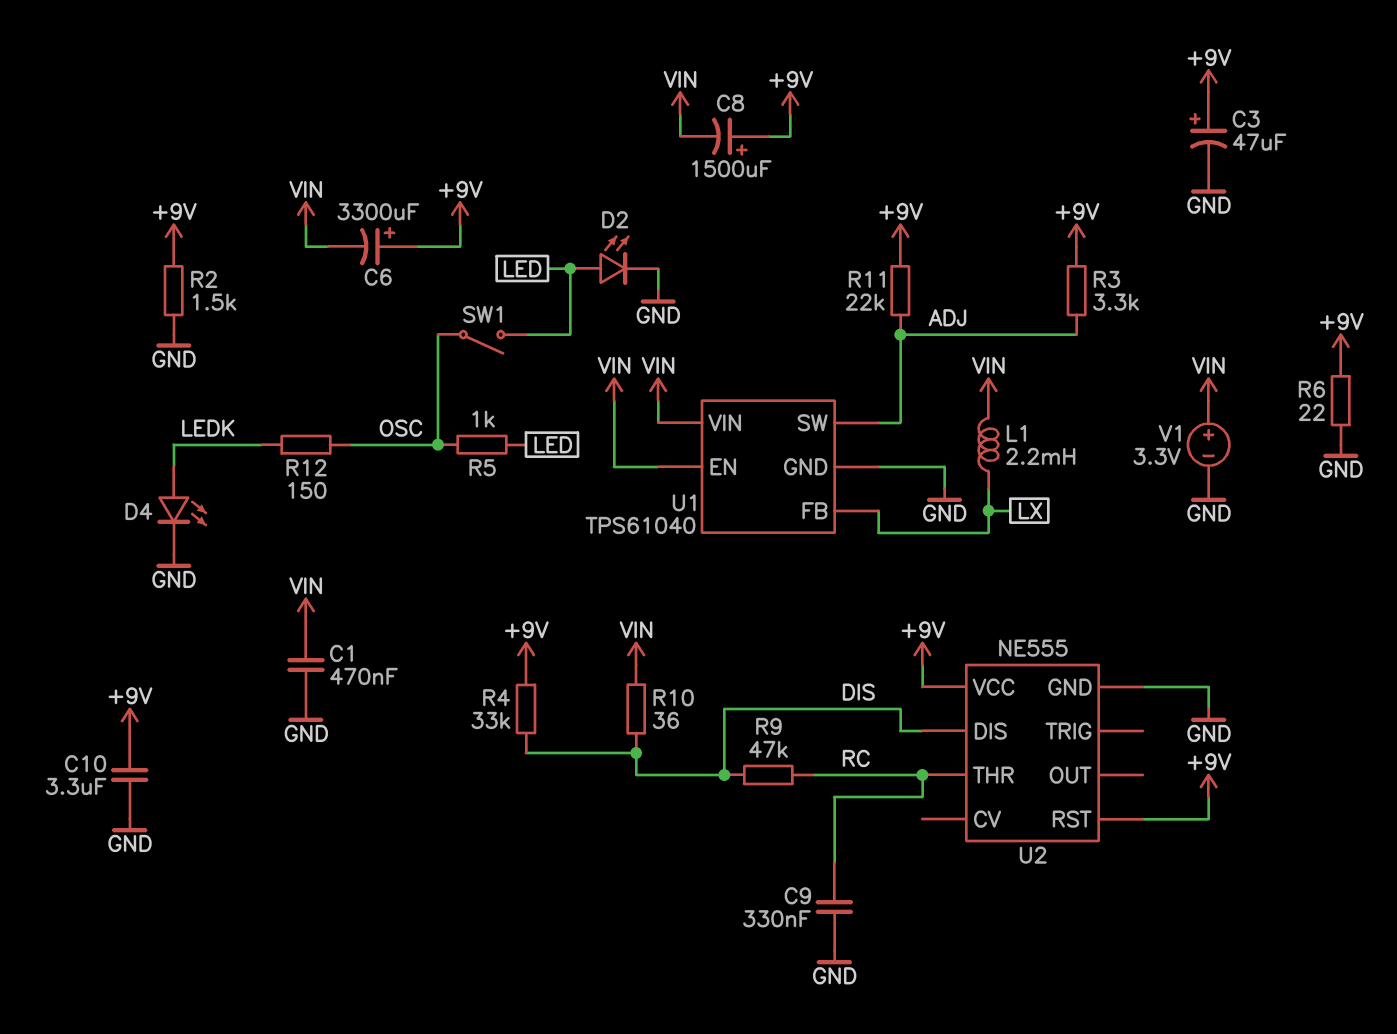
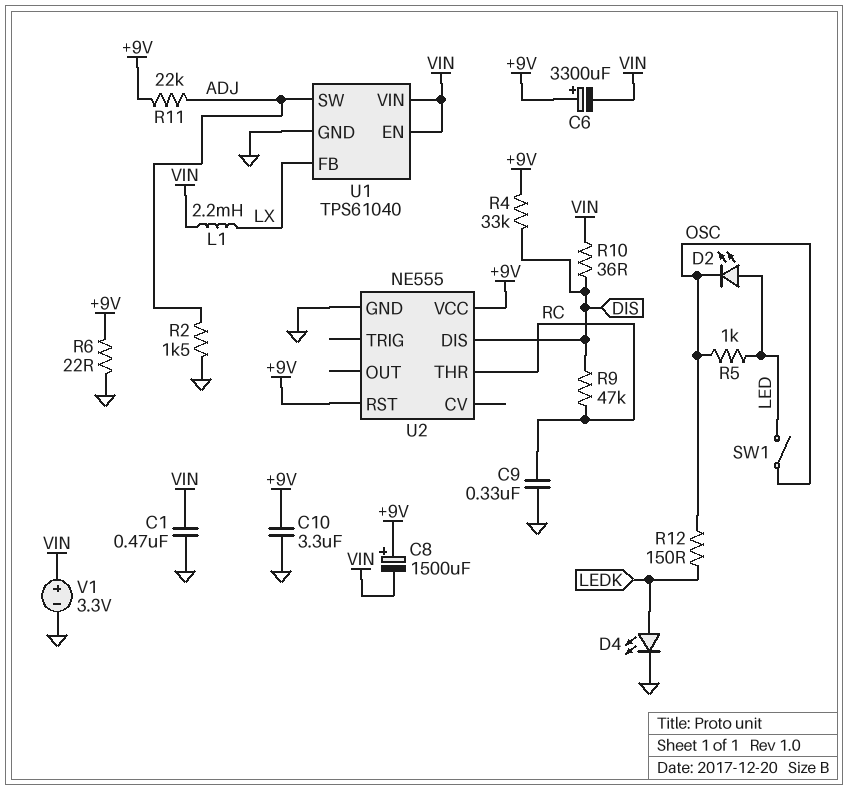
C3: 47uF (plus +9V, minus GND) -> none
D2: LED (A LED, K GND) -> LED (A LED, K OSC)
R2: 1.5k (+9V, GND) -> 1.5k (ADJ, GND)
R3: 3.3k (+9V, ADJ) -> none

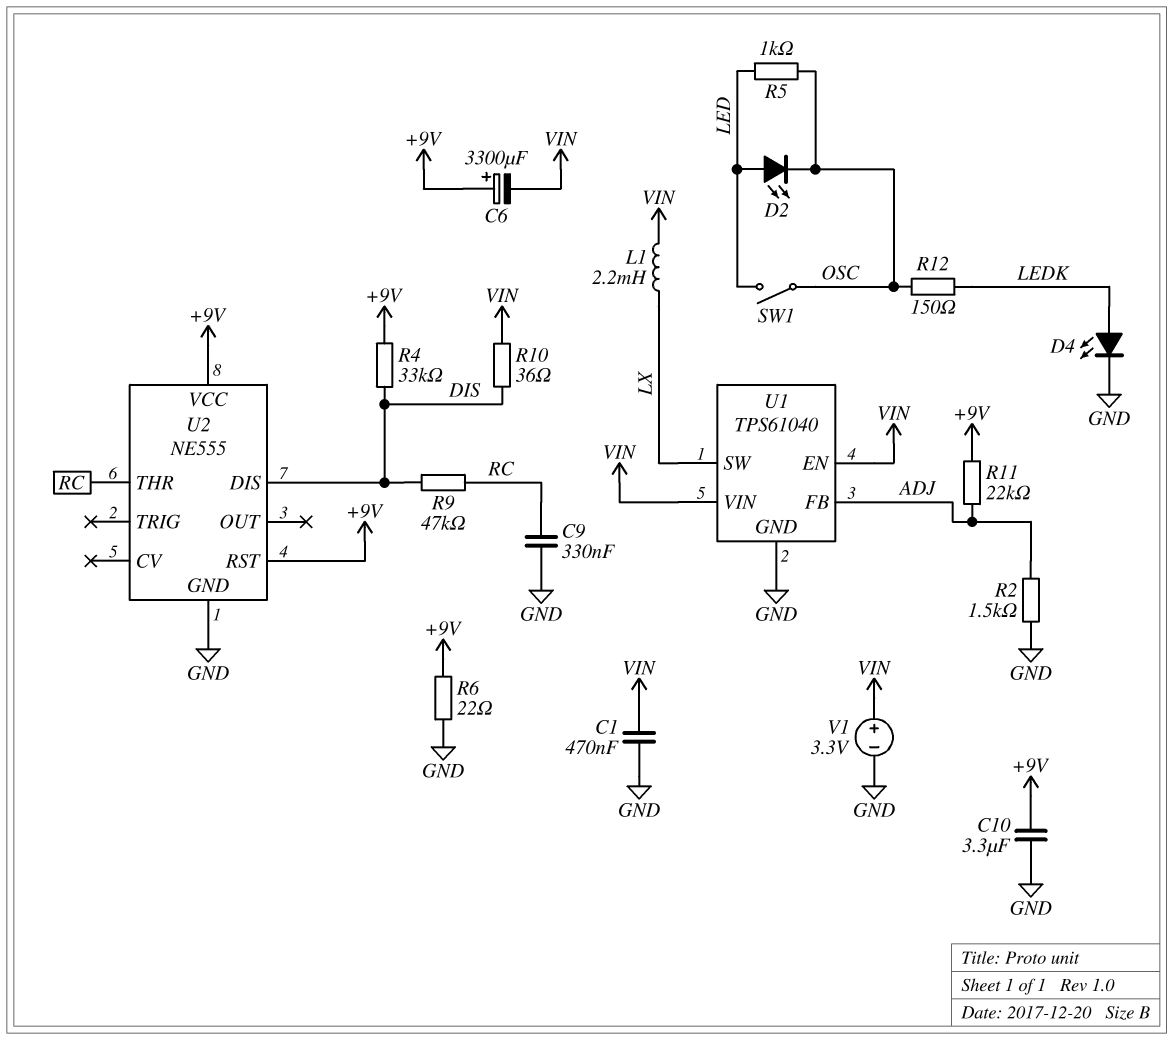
C8: 1500uF (plus +9V, minus VIN) -> none
U1 pin FB: LX -> ADJ
U1 pin SW: ADJ -> LX

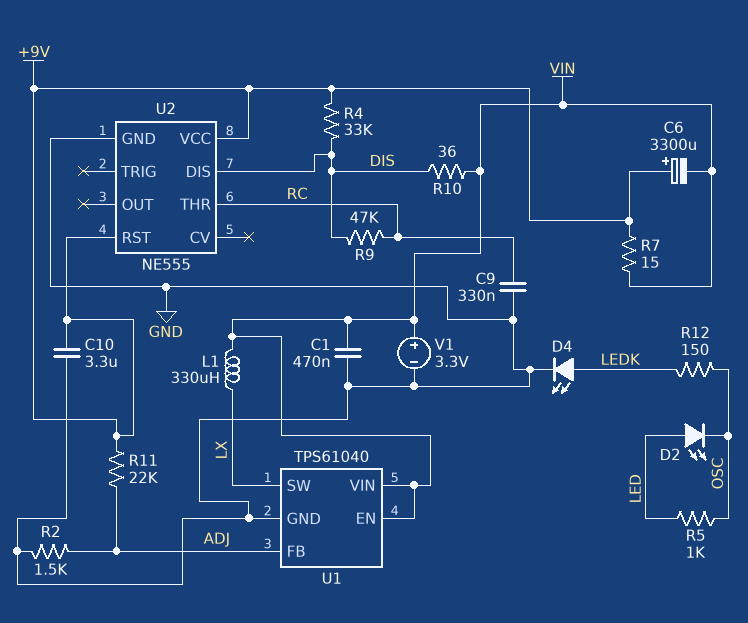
L1: 2.2mH (LX, VIN) -> 330uH (LX, VIN)
R6: 22 (+9V, GND) -> none
R7: none -> 15 (+9V, VIN)
SW1: switch (LED, OSC) -> none

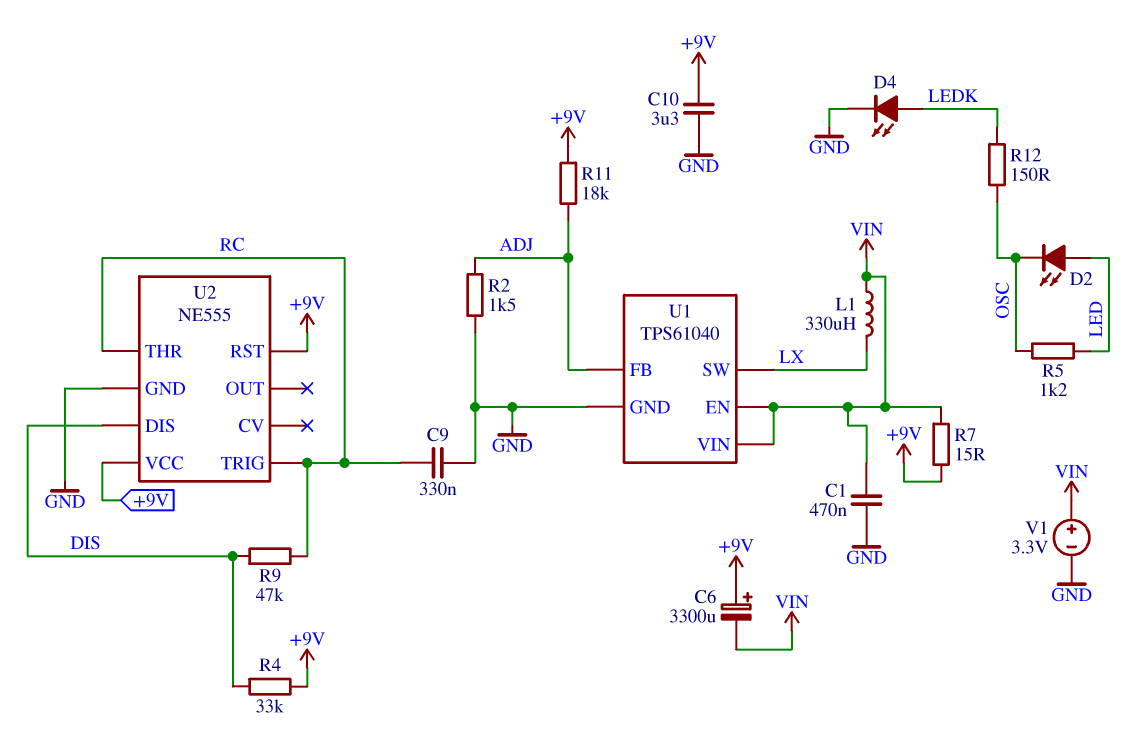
R5: 1k (LED, OSC) -> 1.2k (LED, OSC)
R10: 36 (DIS, VIN) -> none
R11: 22k (+9V, ADJ) -> 18k (+9V, ADJ)
U2 pin TRIG: none -> RC

